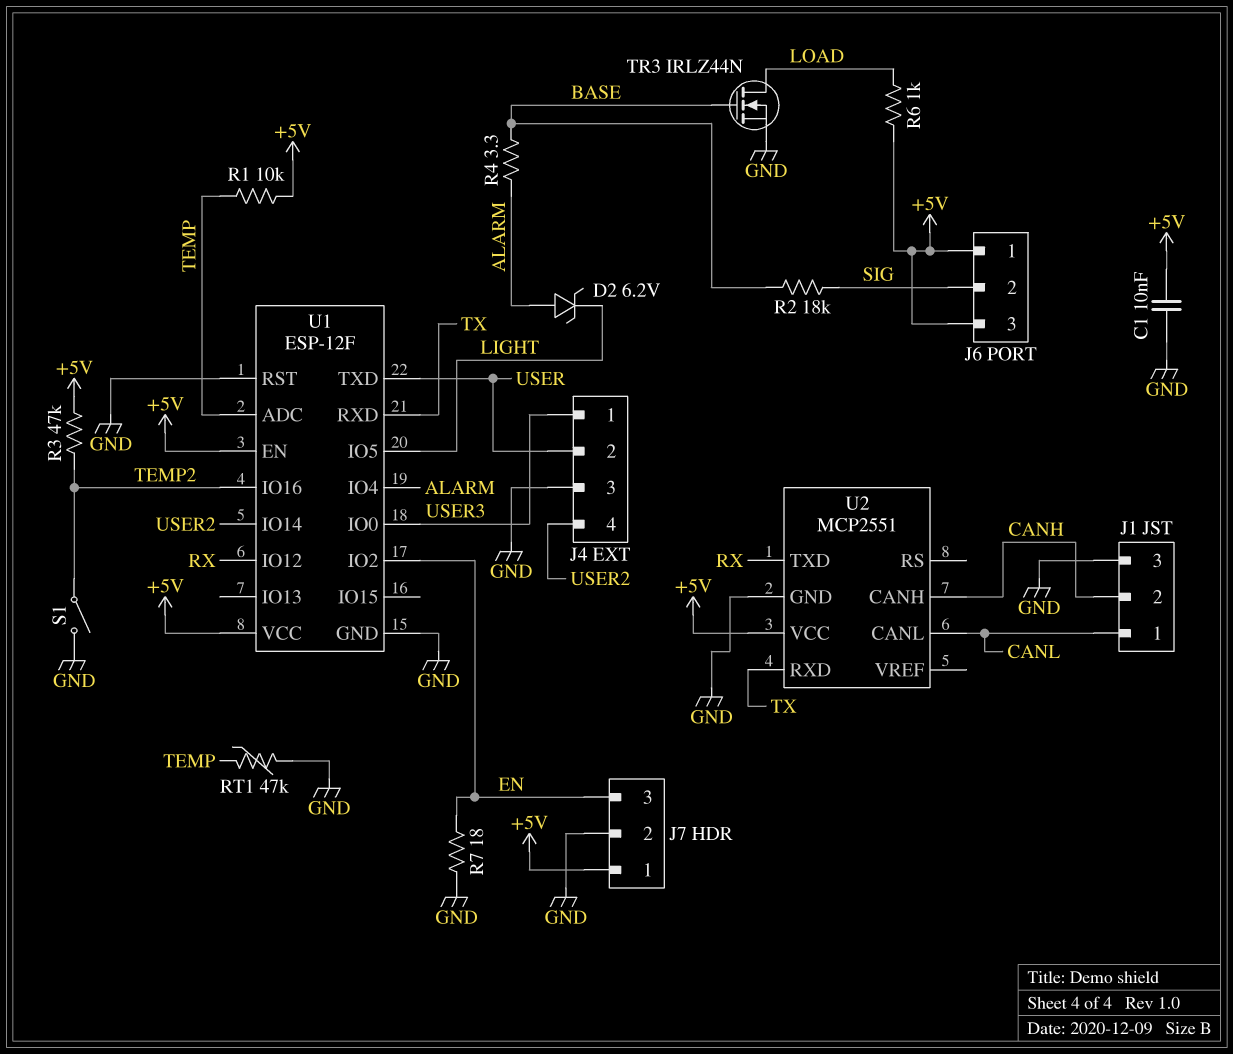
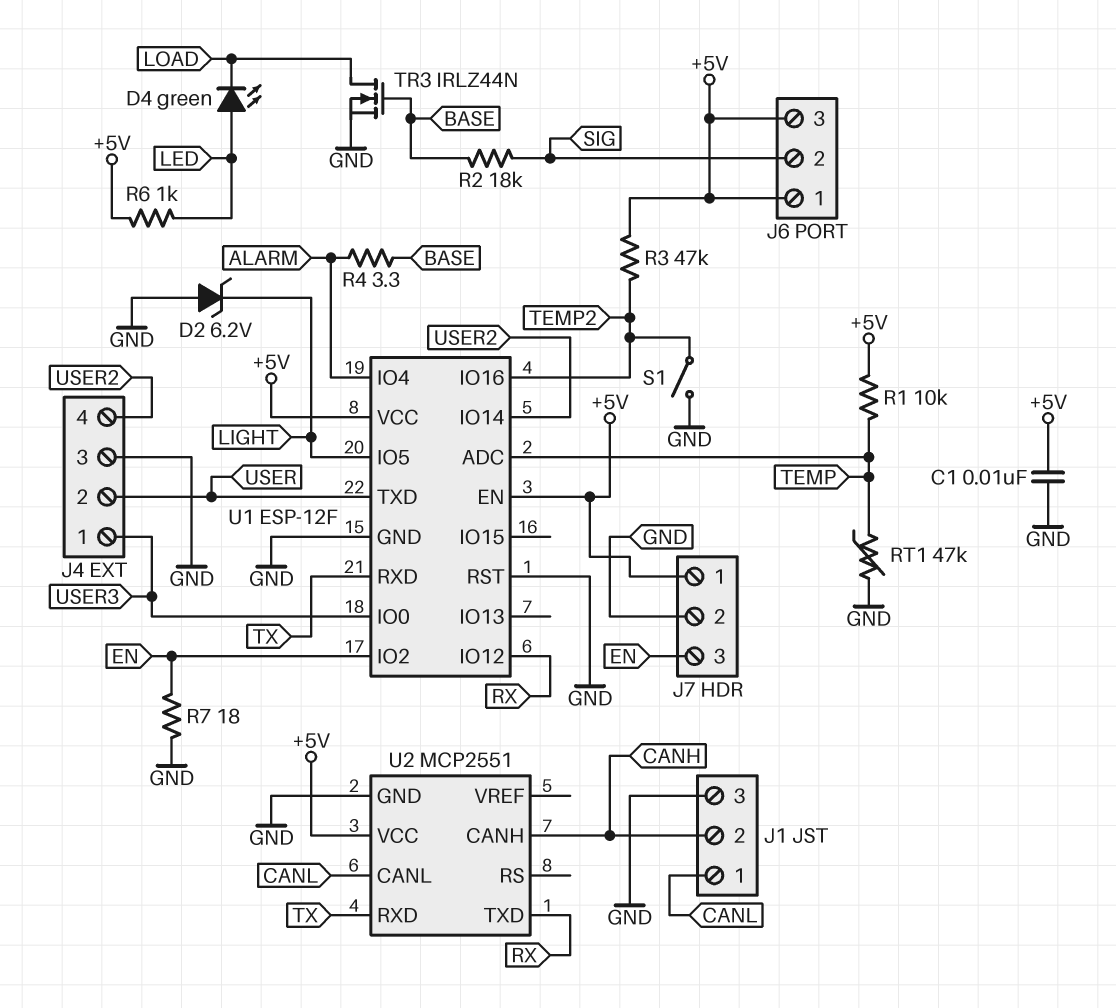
D2: zener 6.2V (A ALARM, K LIGHT) -> zener 6.2V (A GND, K LIGHT)
D4: none -> LED green (A LED, K LOAD)
R6: 1k (+5V, LOAD) -> 1k (+5V, LED)

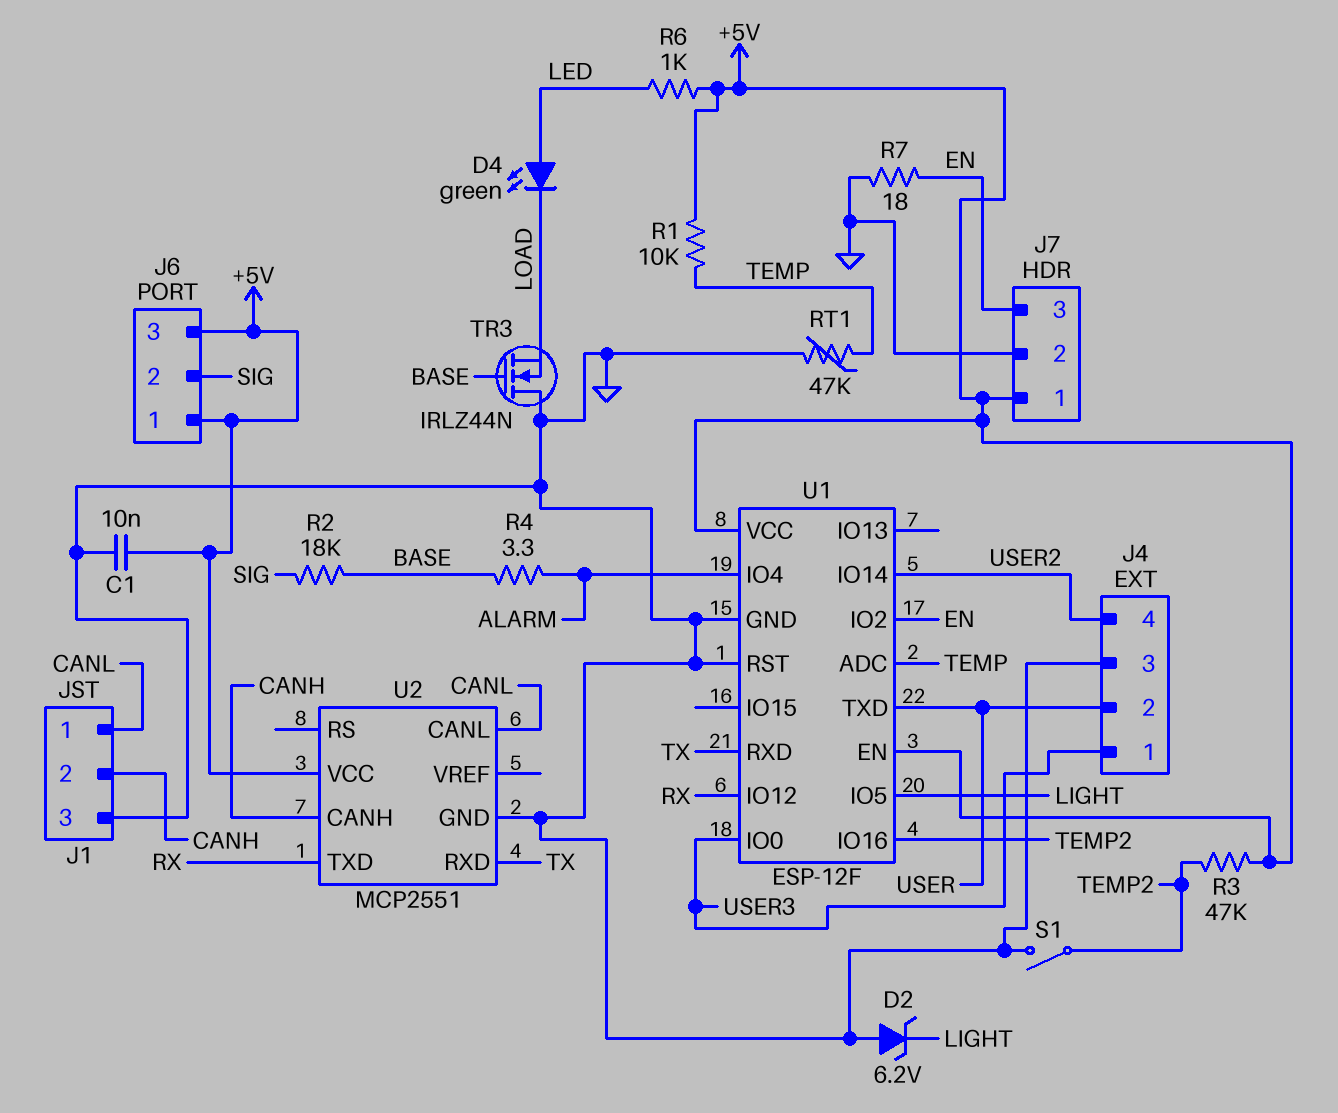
TR3: NMOS IRLZ44N (G BASE, D LOAD, S GND) -> NMOS IRLZ44N (G BASE, D GND, S LOAD)

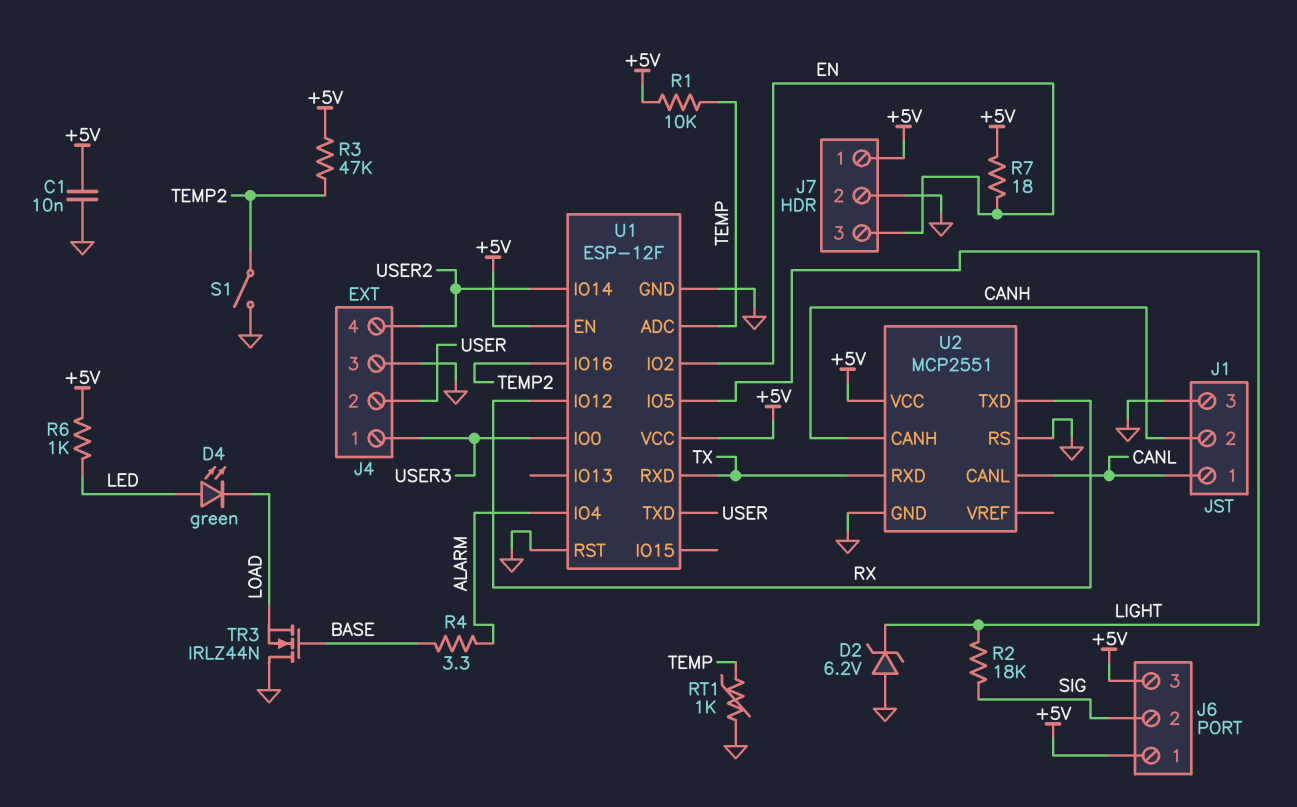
R2: 18k (BASE, SIG) -> 18k (LIGHT, SIG)
R7: 18 (EN, GND) -> 18 (+5V, EN)
RT1: 47k (GND, TEMP) -> 1k (GND, TEMP)
U2 pin RS: none -> GND

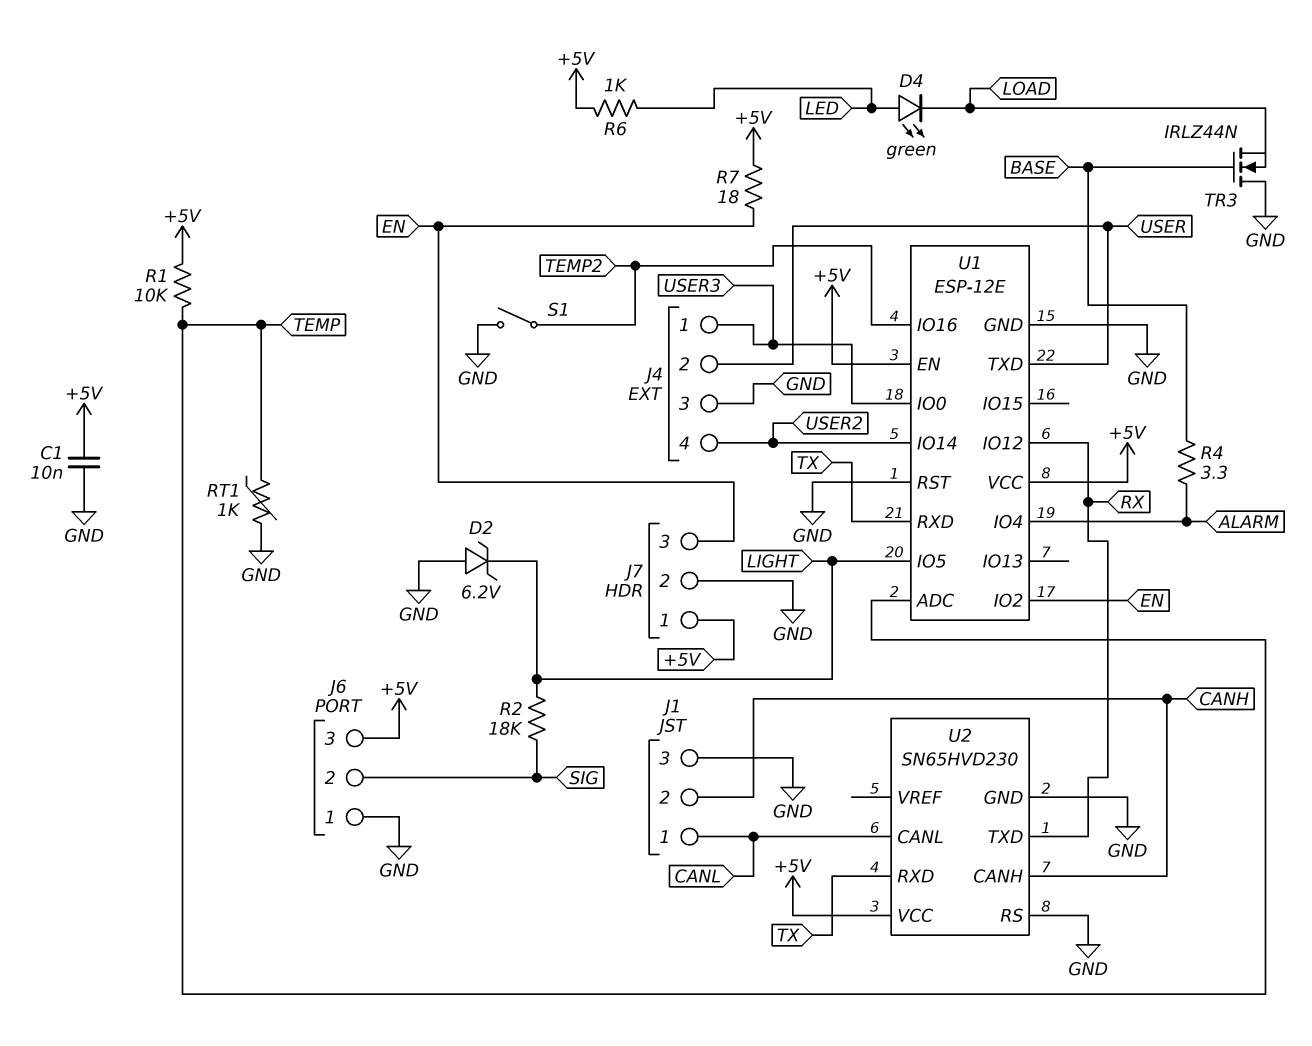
J6 pin 1: +5V -> GND
R3: 47k (+5V, TEMP2) -> none
U1: ESP-12F -> ESP-12E
U2: MCP2551 -> SN65HVD230

